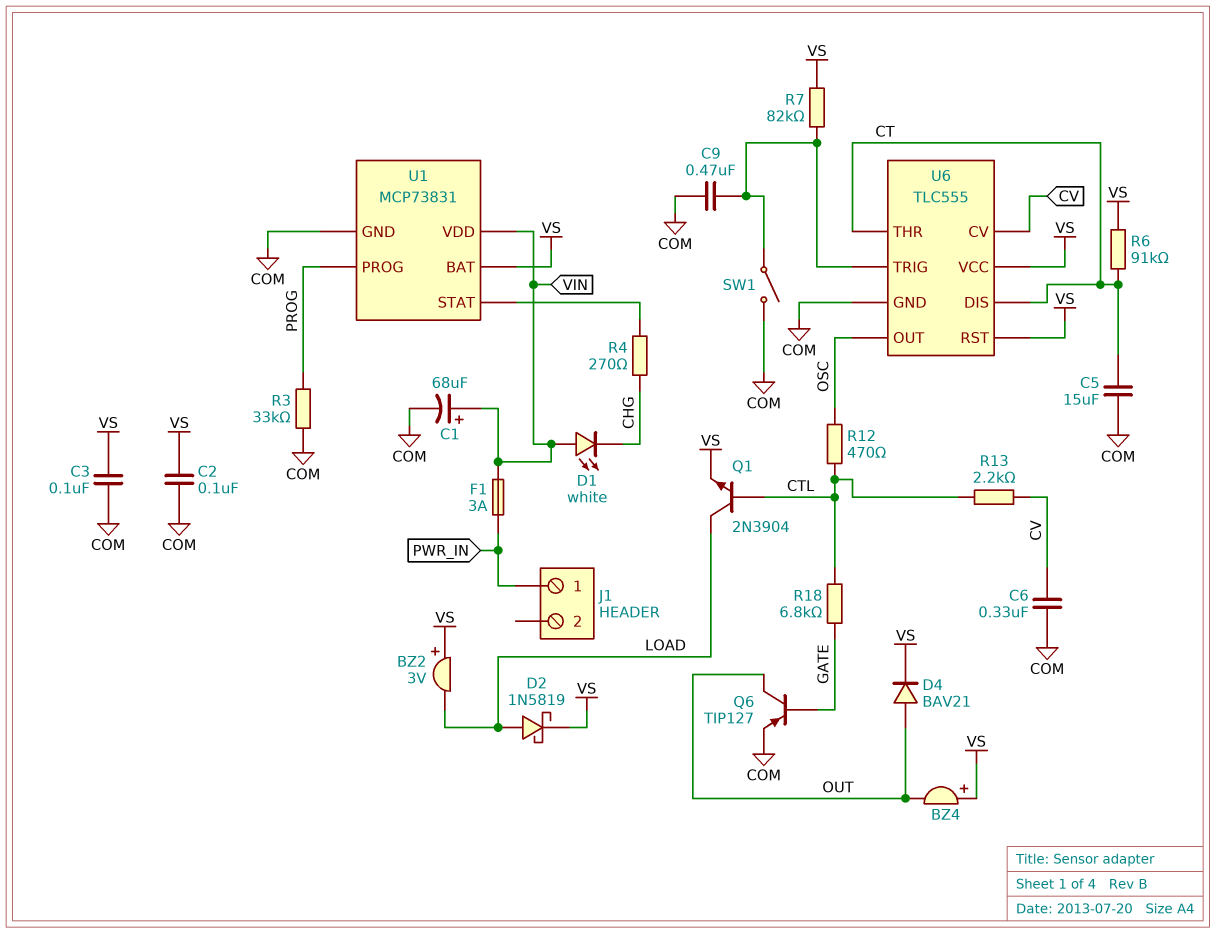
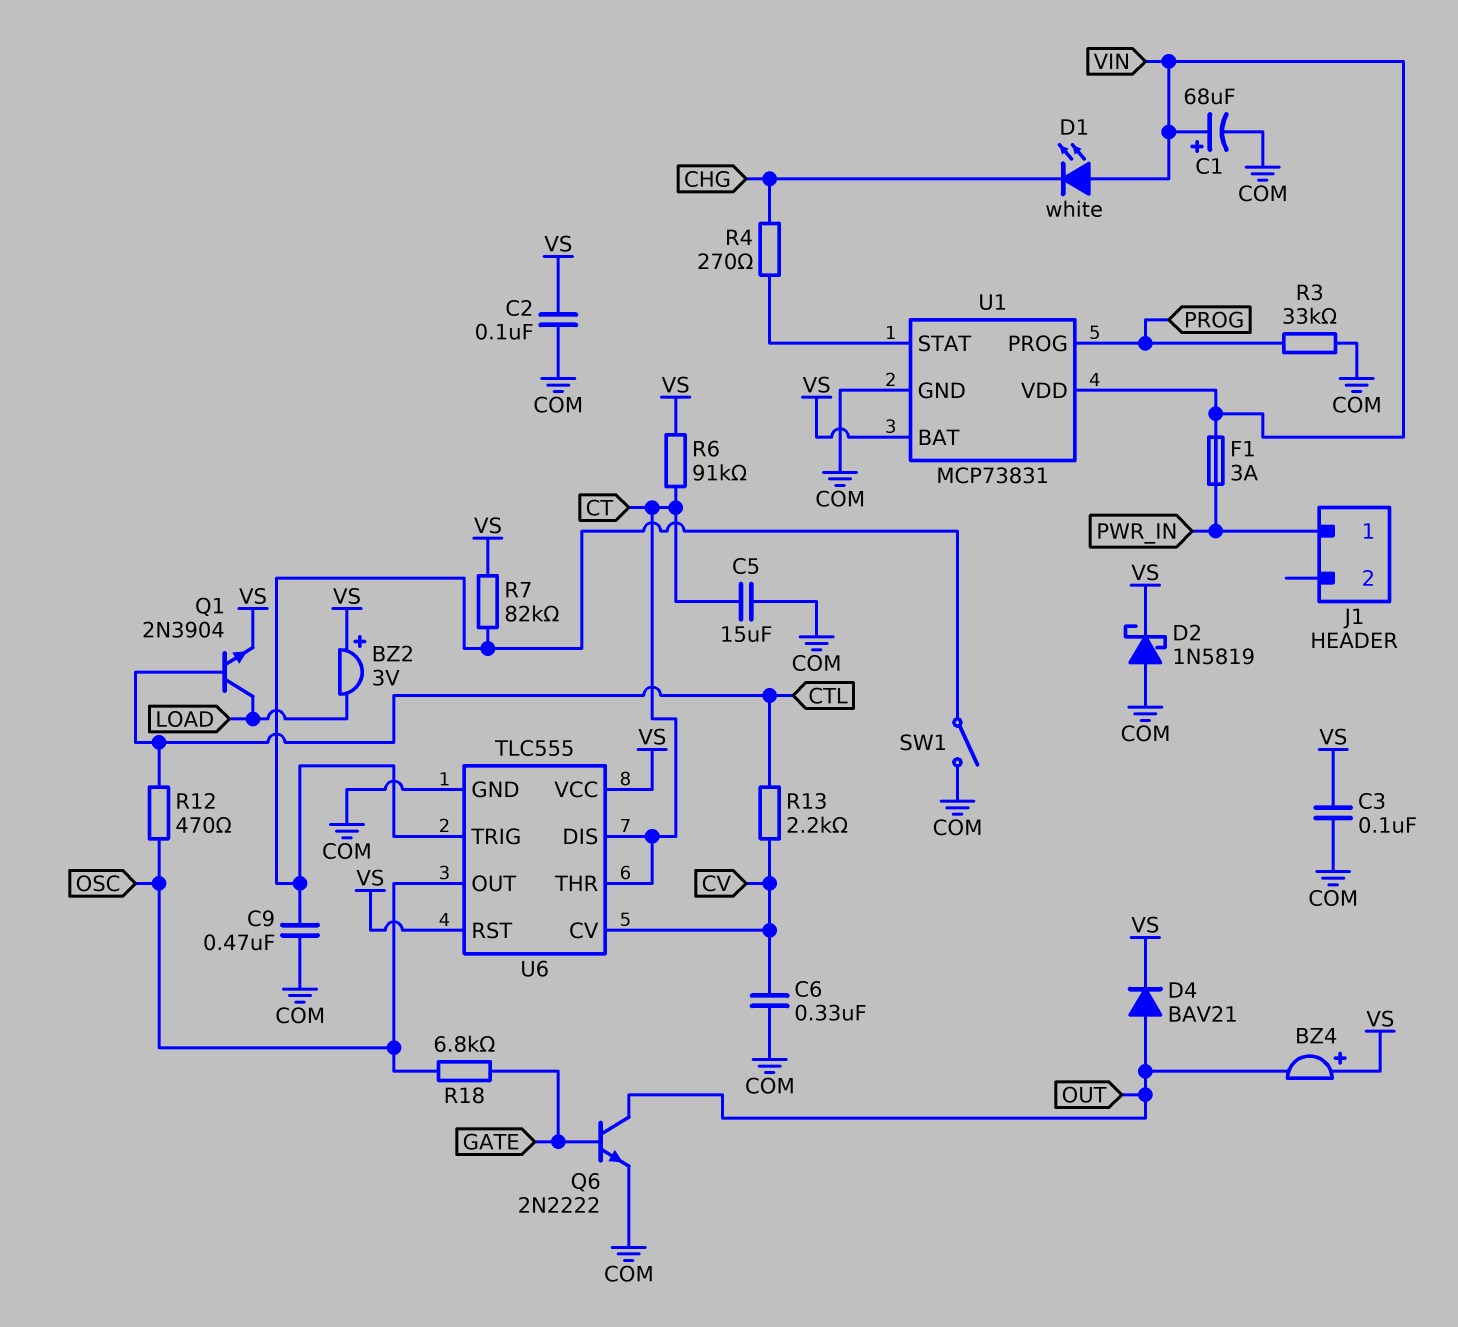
D2: schottky 1N5819 (A LOAD, K VS) -> schottky 1N5819 (A COM, K VS)
Q6: PNP TIP127 (B GATE, C OUT, E COM) -> NPN 2N2222 (B GATE, C OUT, E COM)
R18: 6.8k (CTL, GATE) -> 6.8k (GATE, OSC)

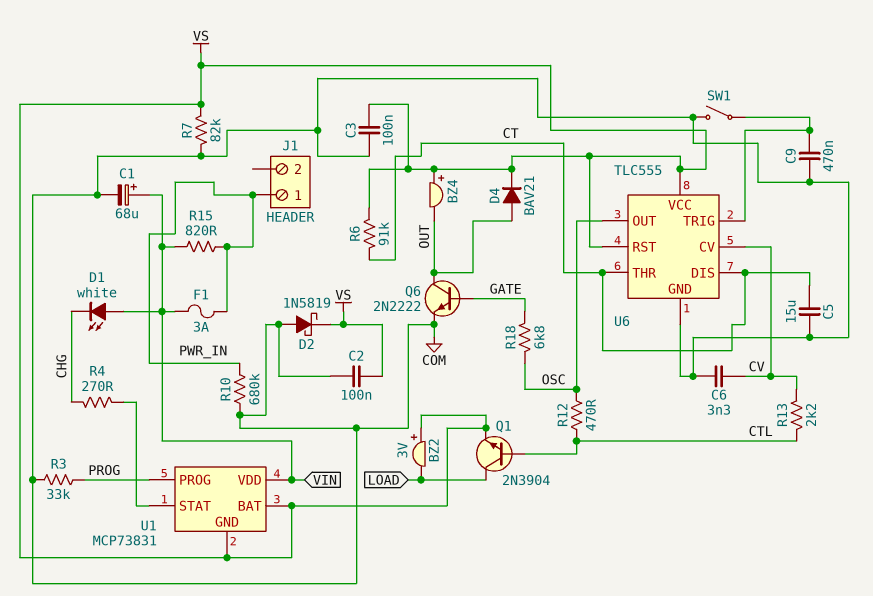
C6: 330nF (COM, CV) -> 3.3nF (COM, CV)
R7: 82k (U6/TRIG, VS) -> 82k (COM, VS)
R10: none -> 680k (COM, PWR_IN)
R15: none -> 820 (PWR_IN, VIN)
U1 pin GND: COM -> VS

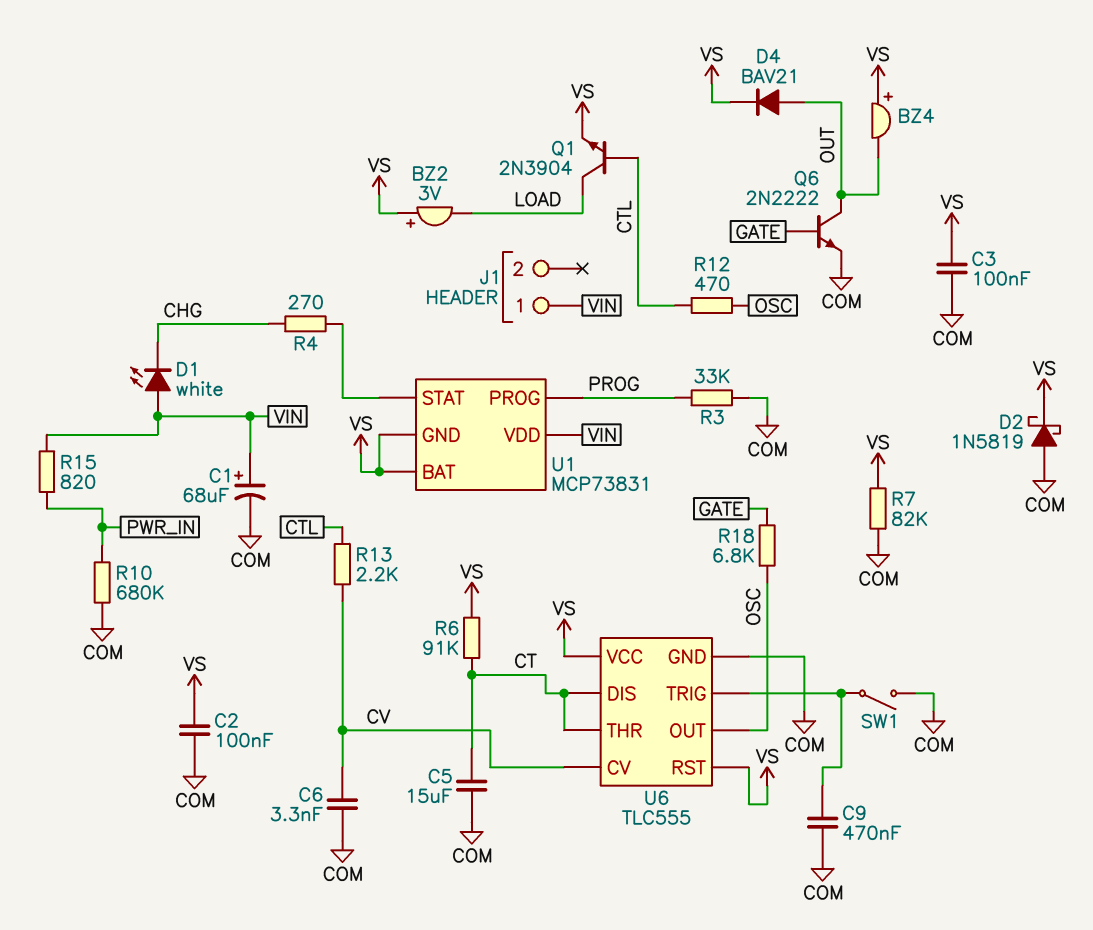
F1: 3A (PWR_IN, VIN) -> none
J1 pin 1: PWR_IN -> VIN

